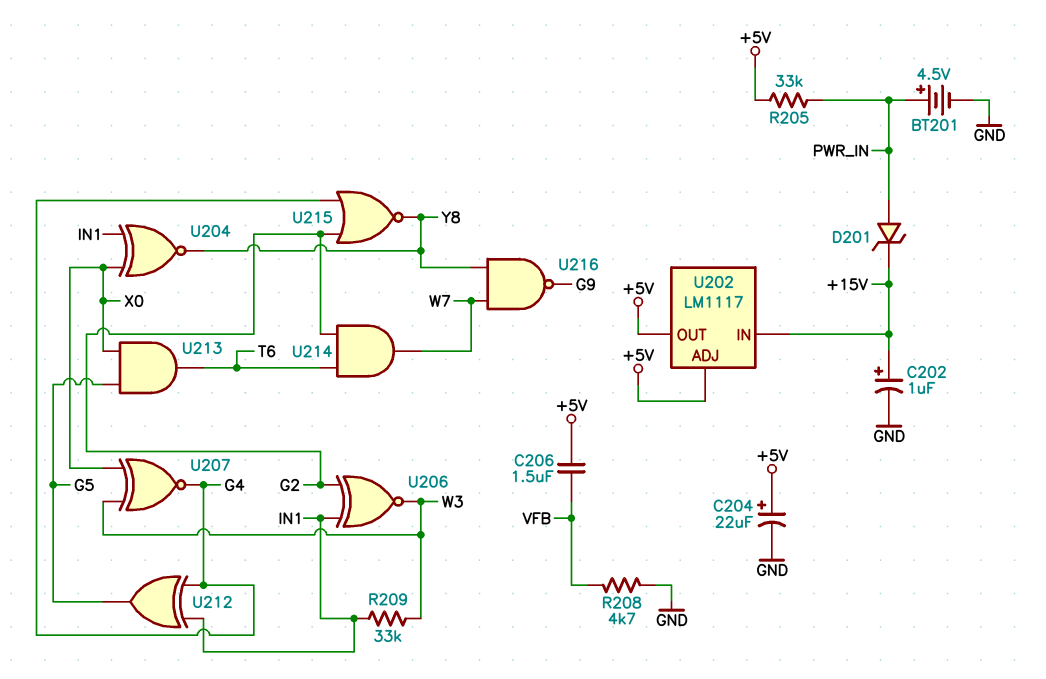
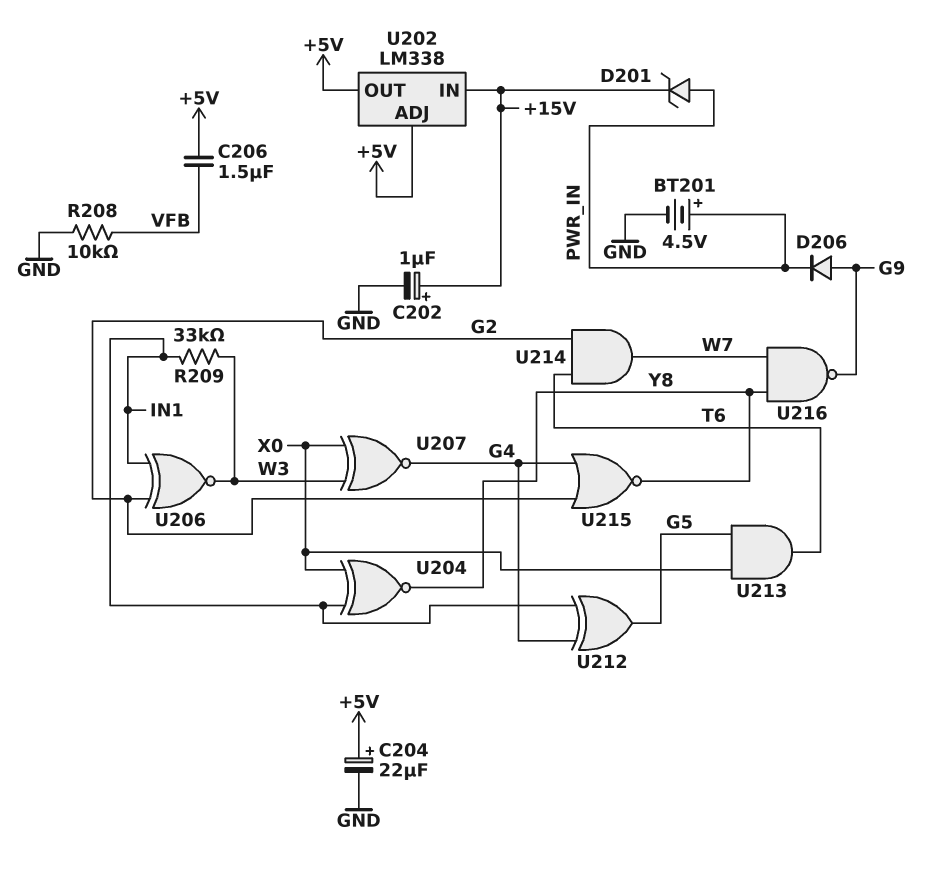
D206: none -> diode (A G9, K PWR_IN)
R205: 33k (+5V, PWR_IN) -> none
R208: 4.7k (GND, VFB) -> 10k (GND, VFB)
U202: LM1117 -> LM338

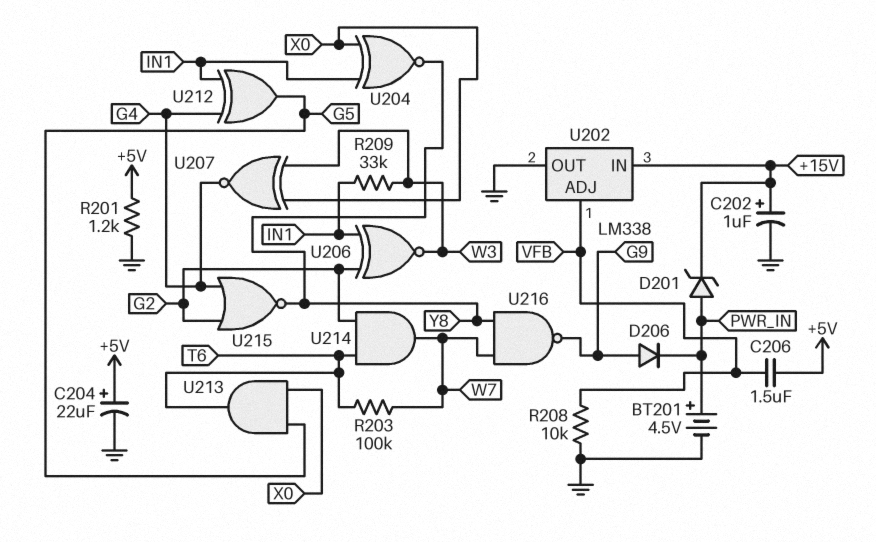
R201: none -> 1.2k (+5V, GND)
R203: none -> 100k (T6, W7)
U202 pin ADJ: +5V -> VFB
U202 pin OUT: +5V -> GND

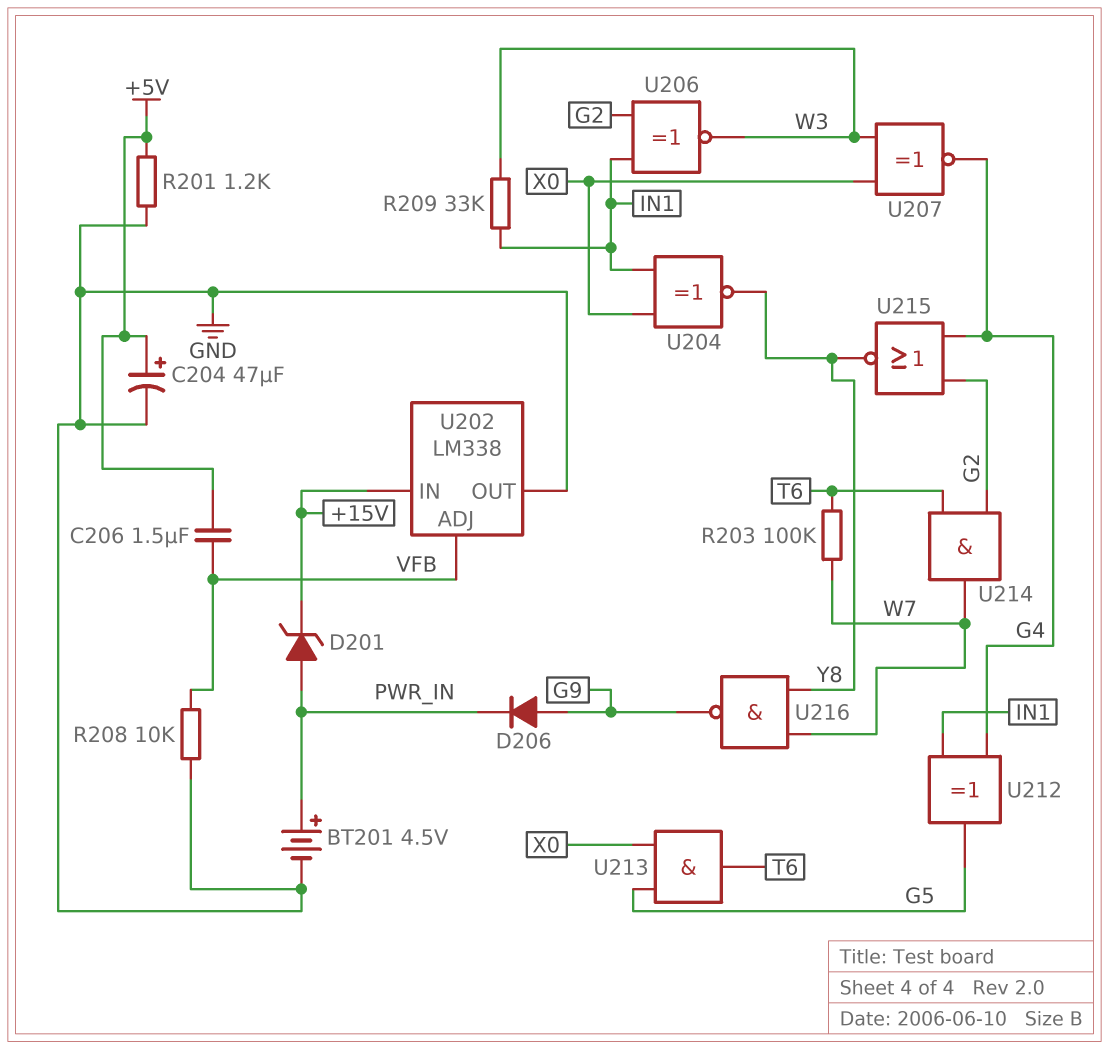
C202: 1uF (plus +15V, minus GND) -> none
C204: 22uF (plus +5V, minus GND) -> 47uF (plus +5V, minus GND)

